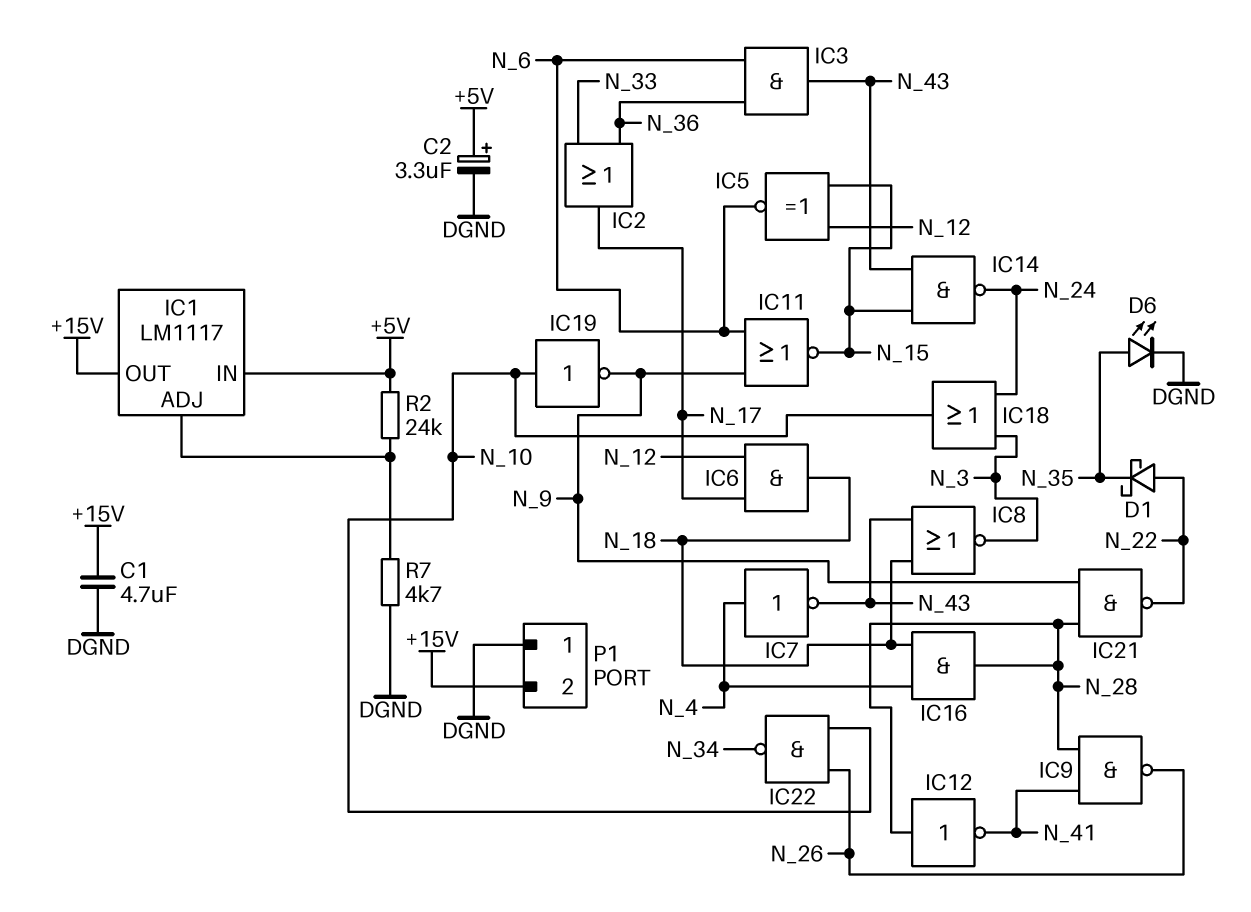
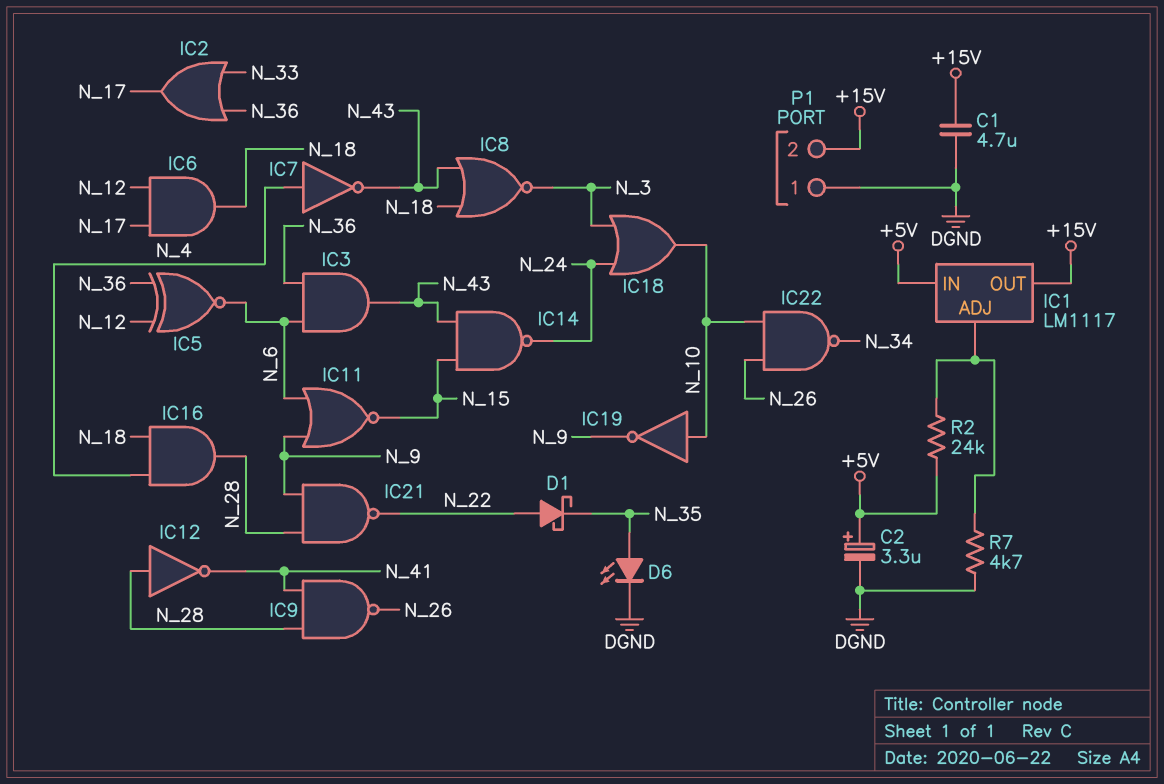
IC5: XNOR (in N_12, in N_15, out N_6) -> XNOR (in N_12, in N_36, out N_6)

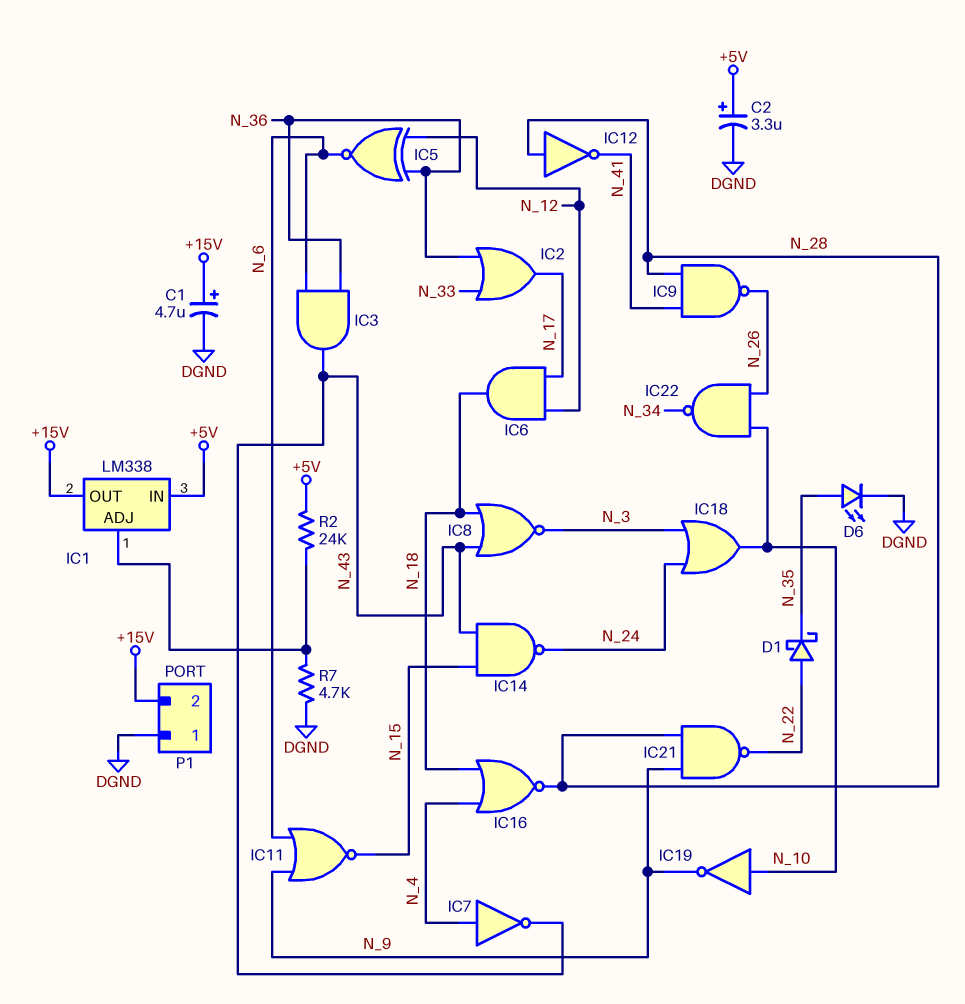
C1: 4.7uF (+15V, DGND) -> 4.7uF (plus +15V, minus DGND)
IC1: LM1117 -> LM338
IC16: AND (in N_4, in N_18, out N_28) -> NOR (in N_4, in N_18, out N_28)

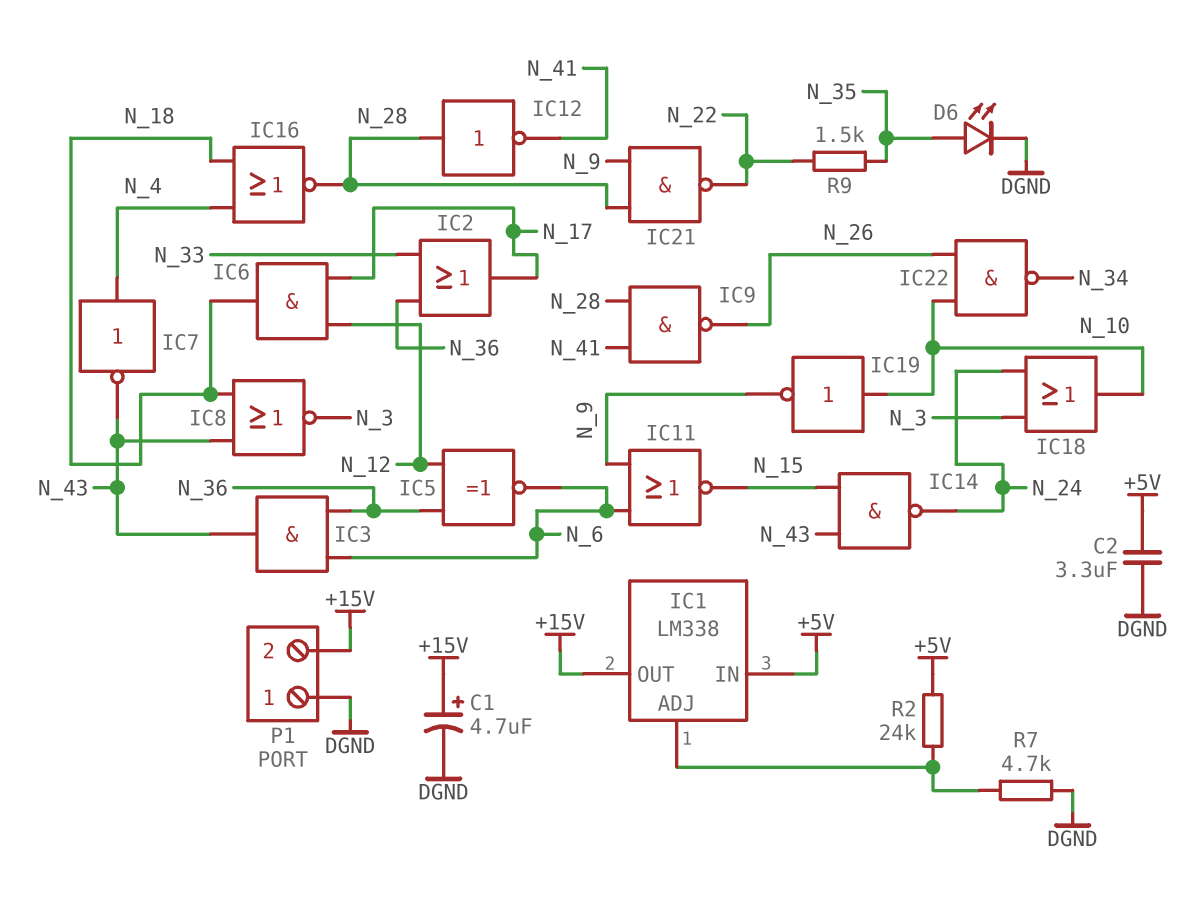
C2: 3.3uF (plus +5V, minus DGND) -> 3.3uF (+5V, DGND)
D1: schottky (A N_22, K N_35) -> none
R9: none -> 1.5k (N_22, N_35)

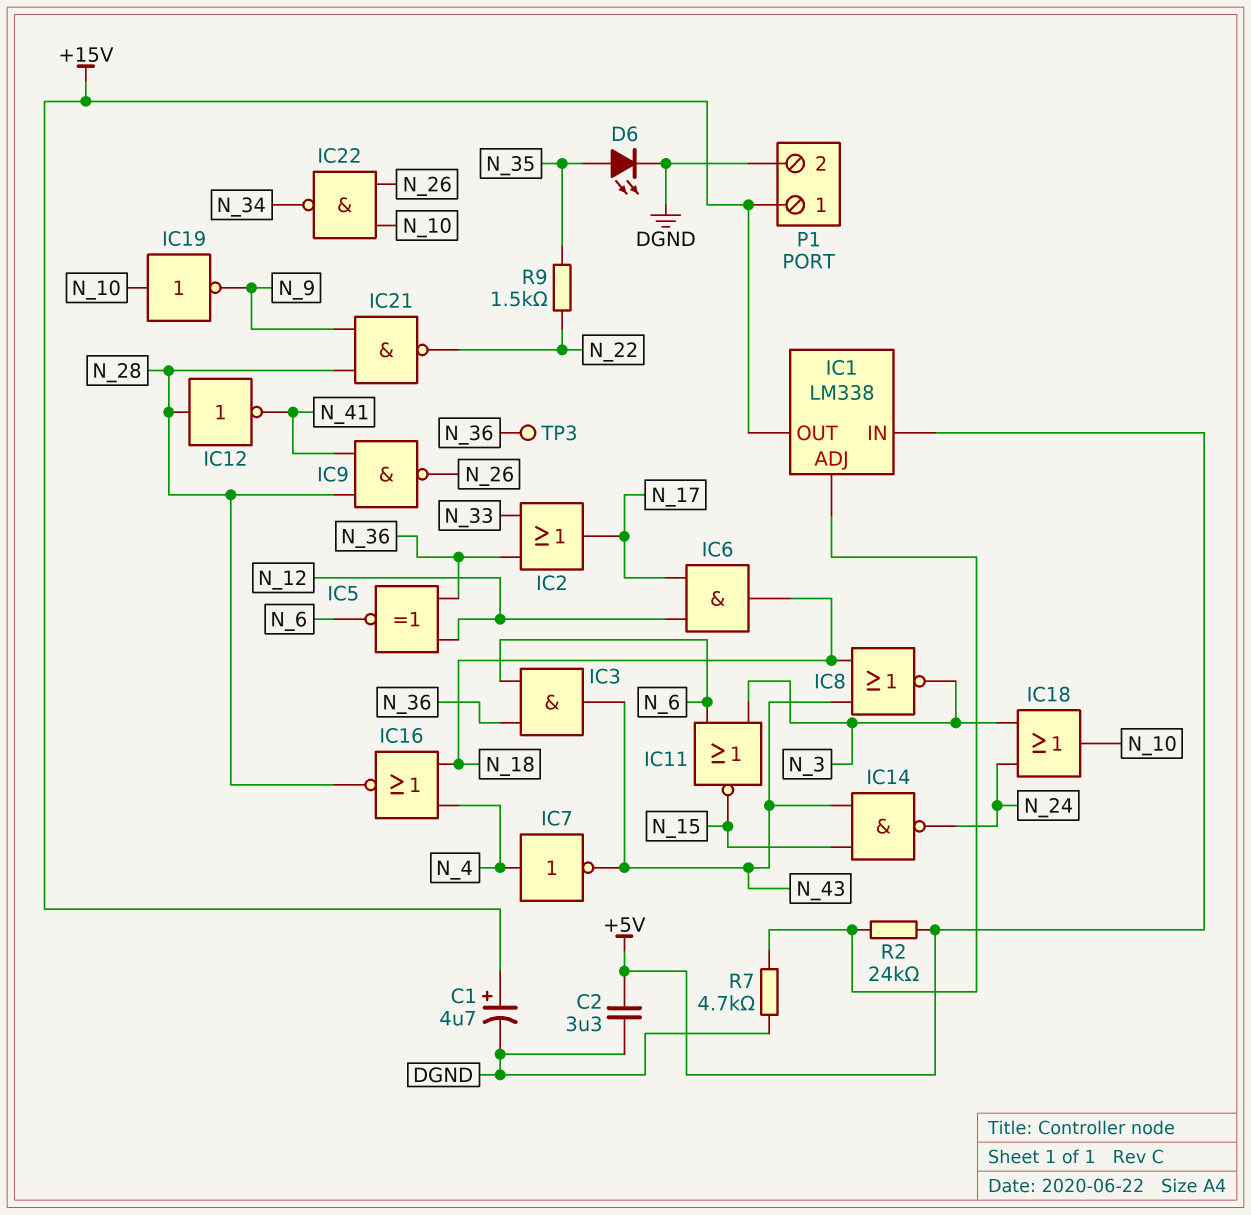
IC11: NOR (in N_6, in N_9, out N_15) -> NOR (in N_3, in N_6, out N_15)
P1 pin 1: DGND -> +15V
P1 pin 2: +15V -> DGND
TP3: none -> test point (N_36)

